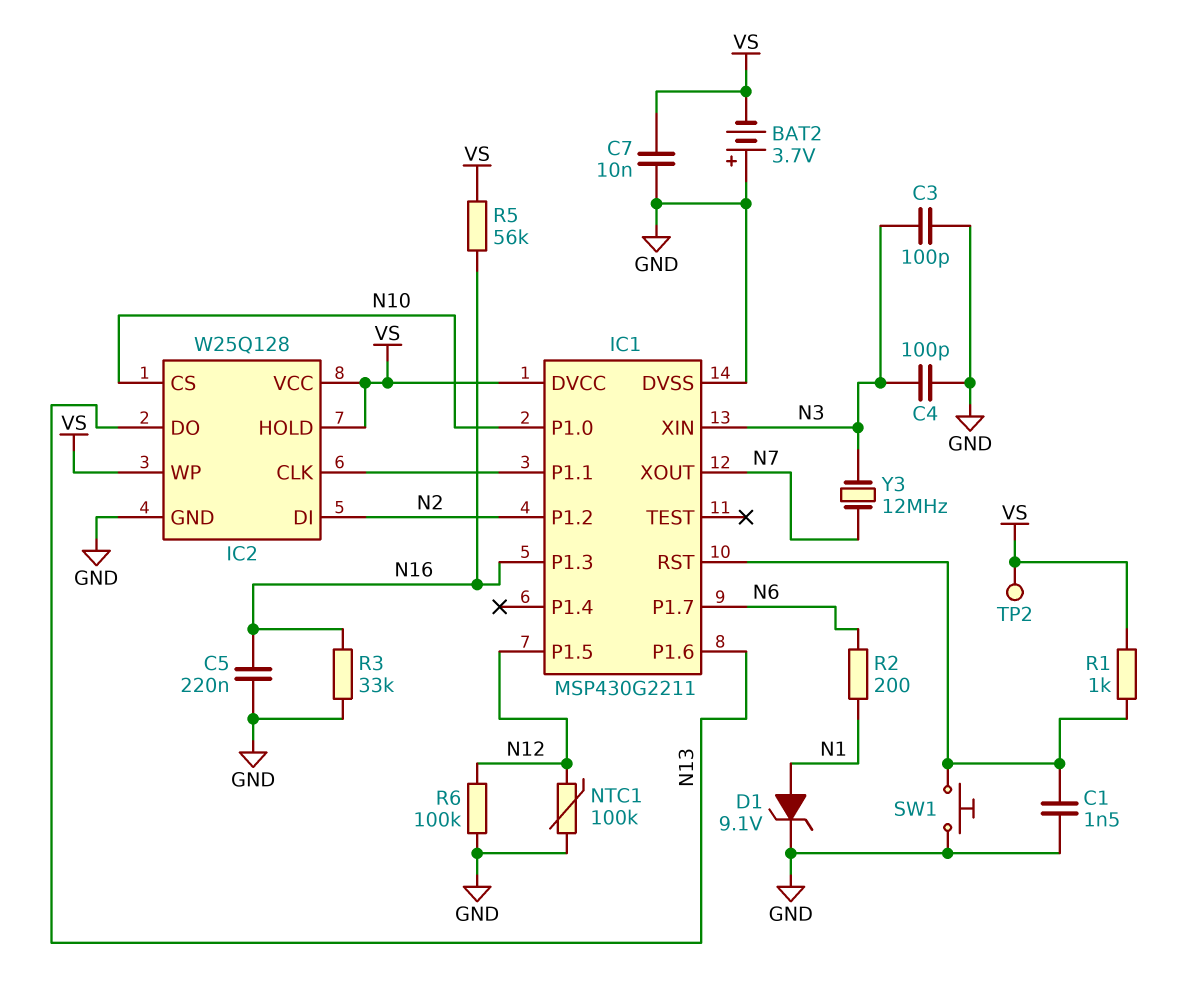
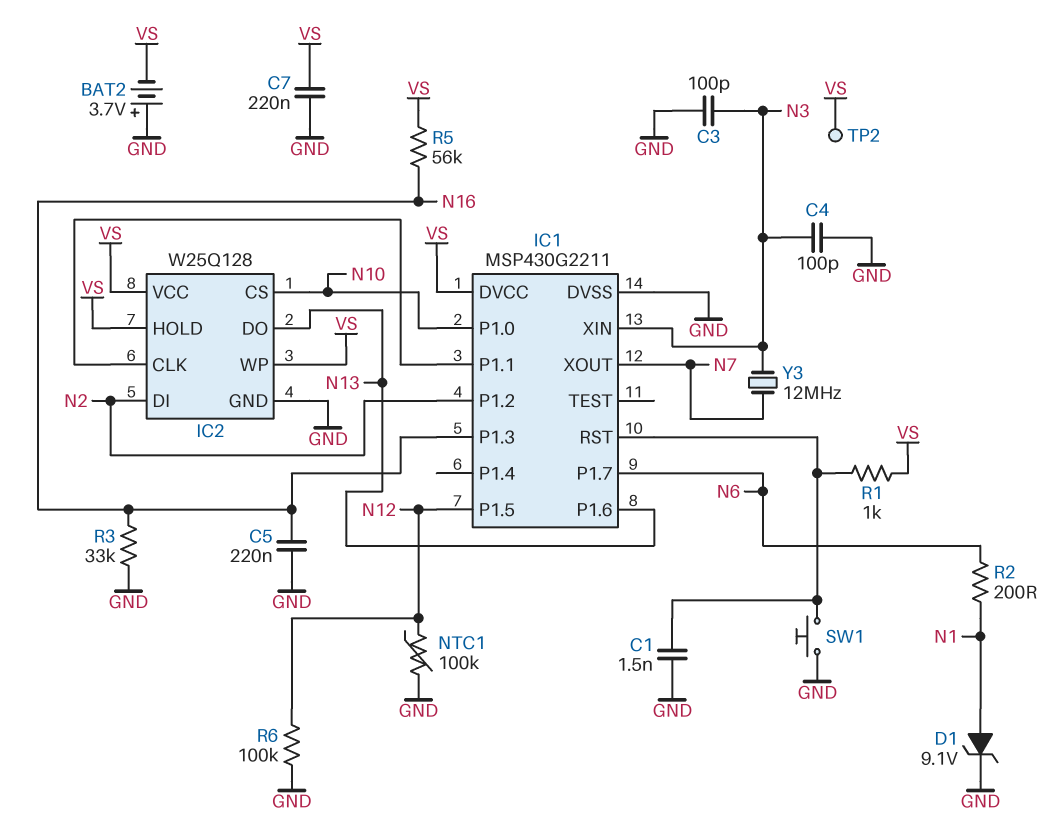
C7: 10nF (GND, VS) -> 220nF (GND, VS)

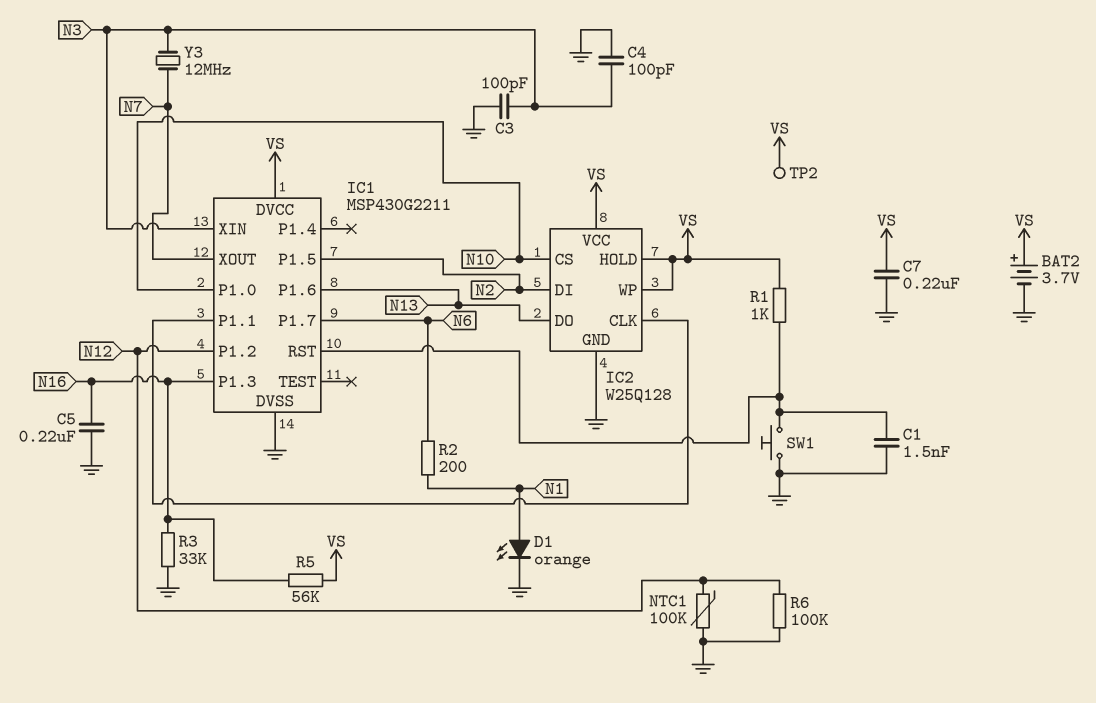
BAT2: 3.7V (plus GND, minus VS) -> 3.7V (plus VS, minus GND)
D1: zener 9.1V (A N1, K GND) -> LED orange (A N1, K GND)
IC1 pin P1.2: N2 -> N12
IC1 pin P1.5: N12 -> N2

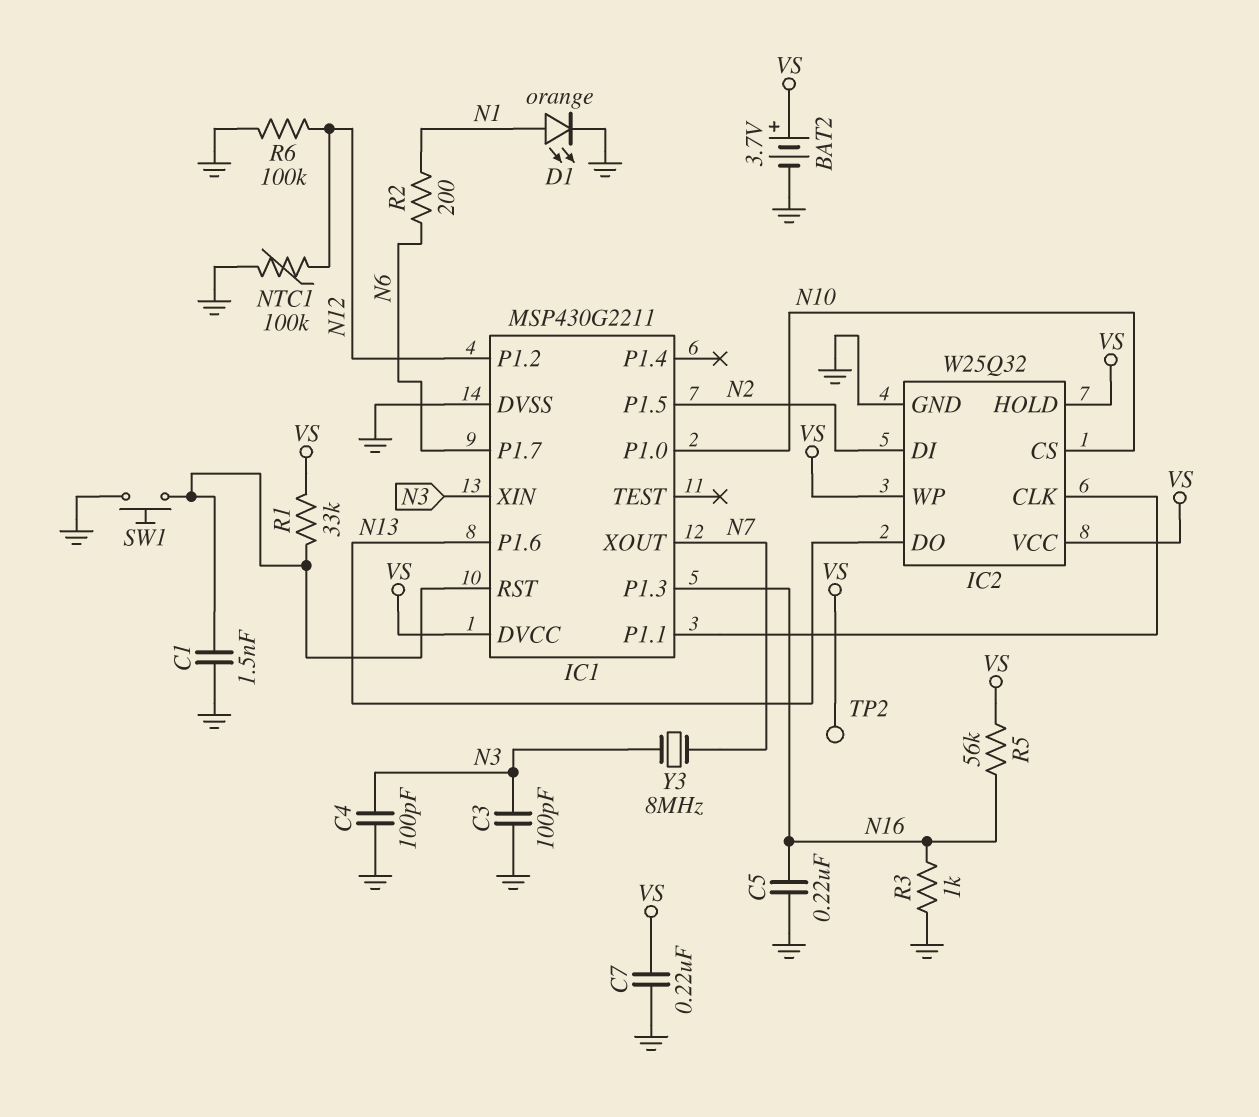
IC2: W25Q128 -> W25Q32
R1: 1k (IC1/RST, VS) -> 33k (IC1/RST, VS)
R3: 33k (GND, N16) -> 1k (GND, N16)
Y3: 12MHz (N3, N7) -> 8MHz (N3, N7)

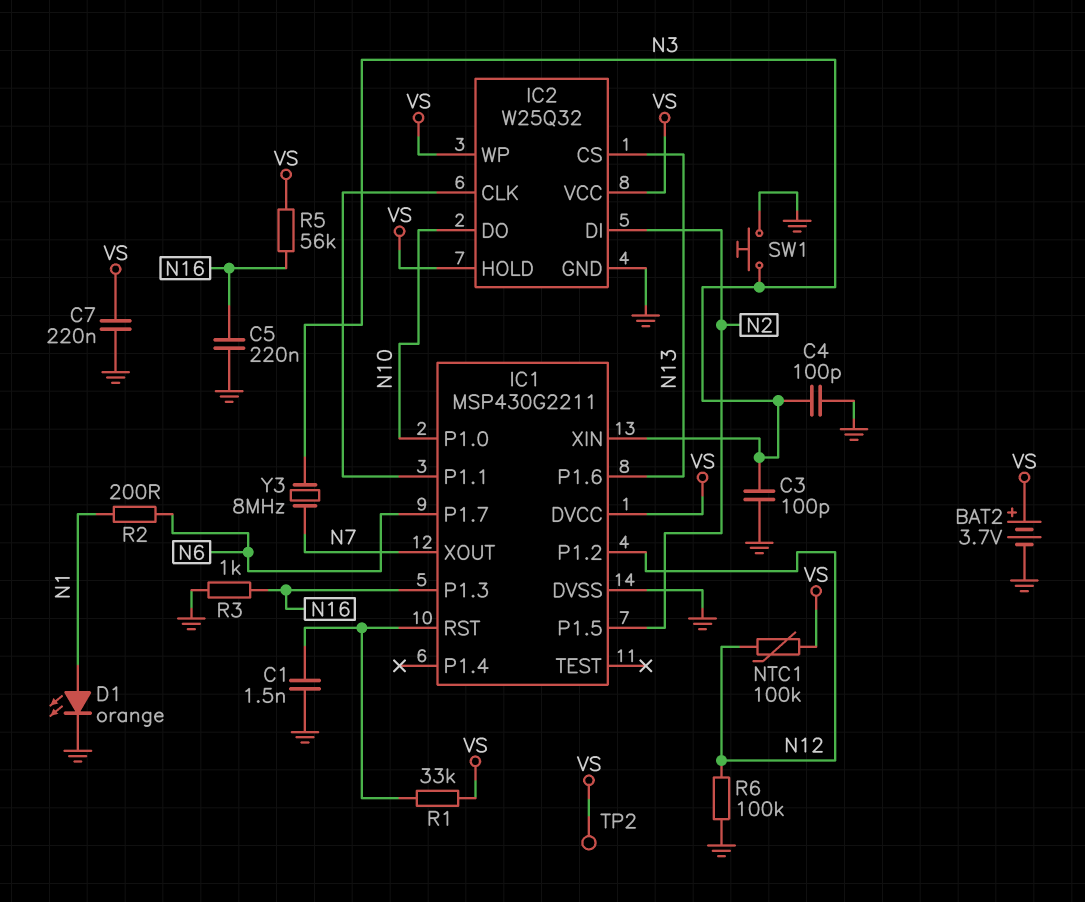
IC2 pin CS: N10 -> N13
IC2 pin DO: N13 -> N10
NTC1: 100k (GND, N12) -> 100k (N12, VS)
SW1: button (GND, IC1/RST) -> button (GND, N3)

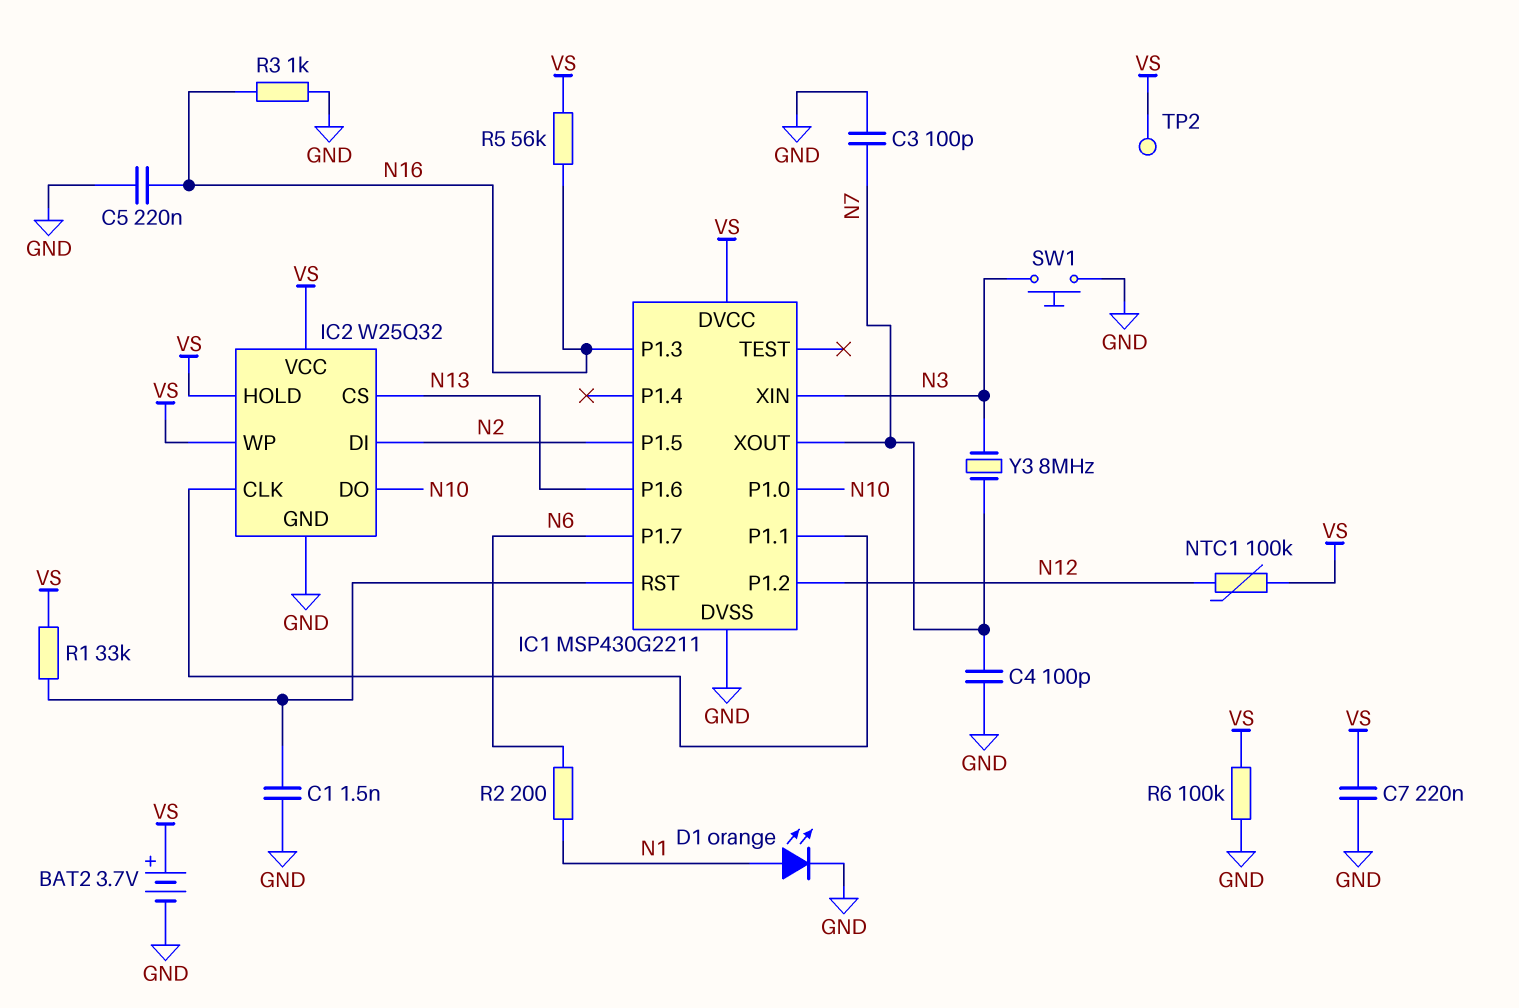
C3: 100pF (GND, N3) -> 100pF (GND, N7)
C4: 100pF (GND, N3) -> 100pF (GND, N7)
R6: 100k (GND, N12) -> 100k (GND, VS)

